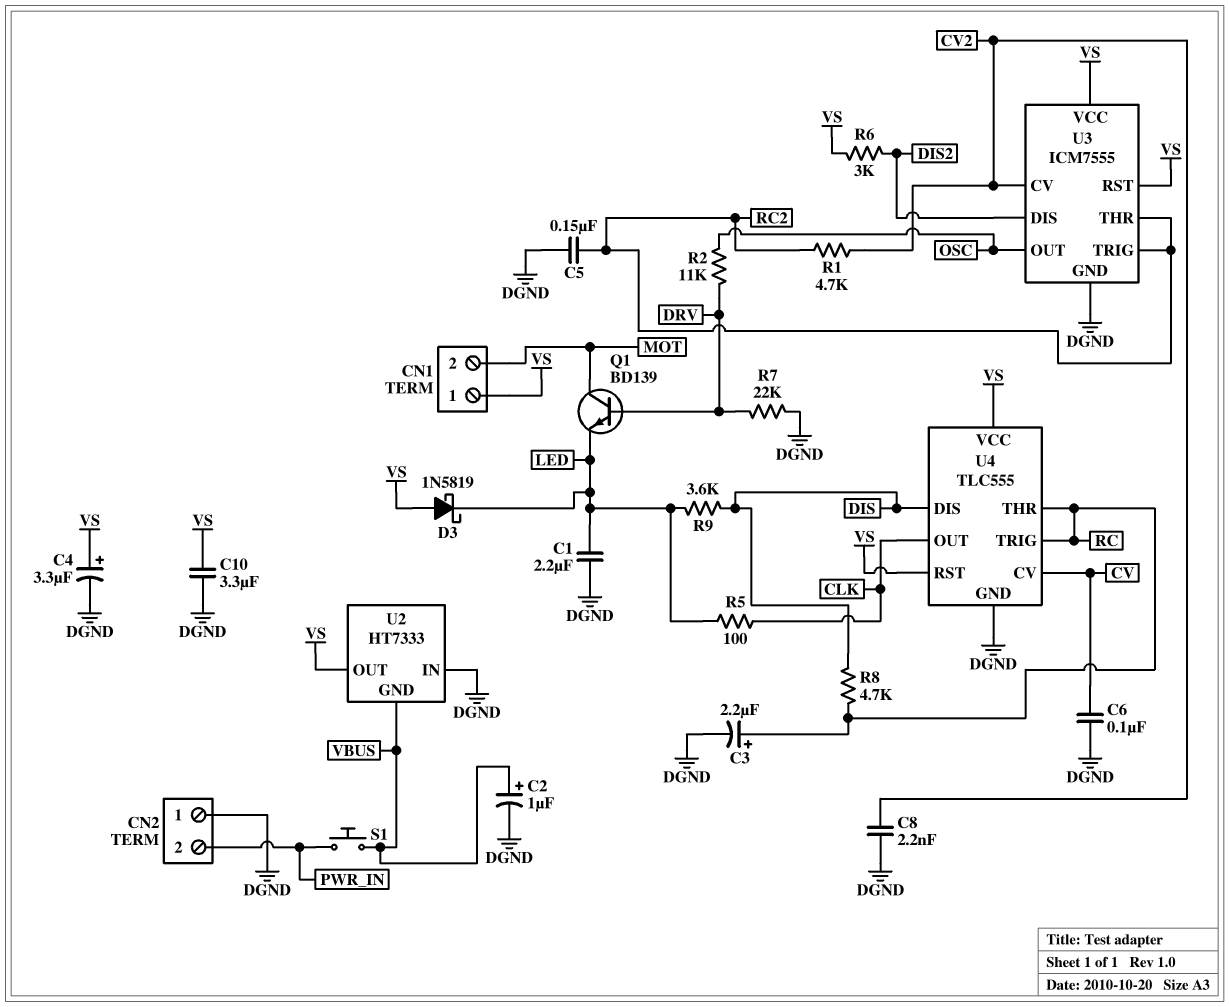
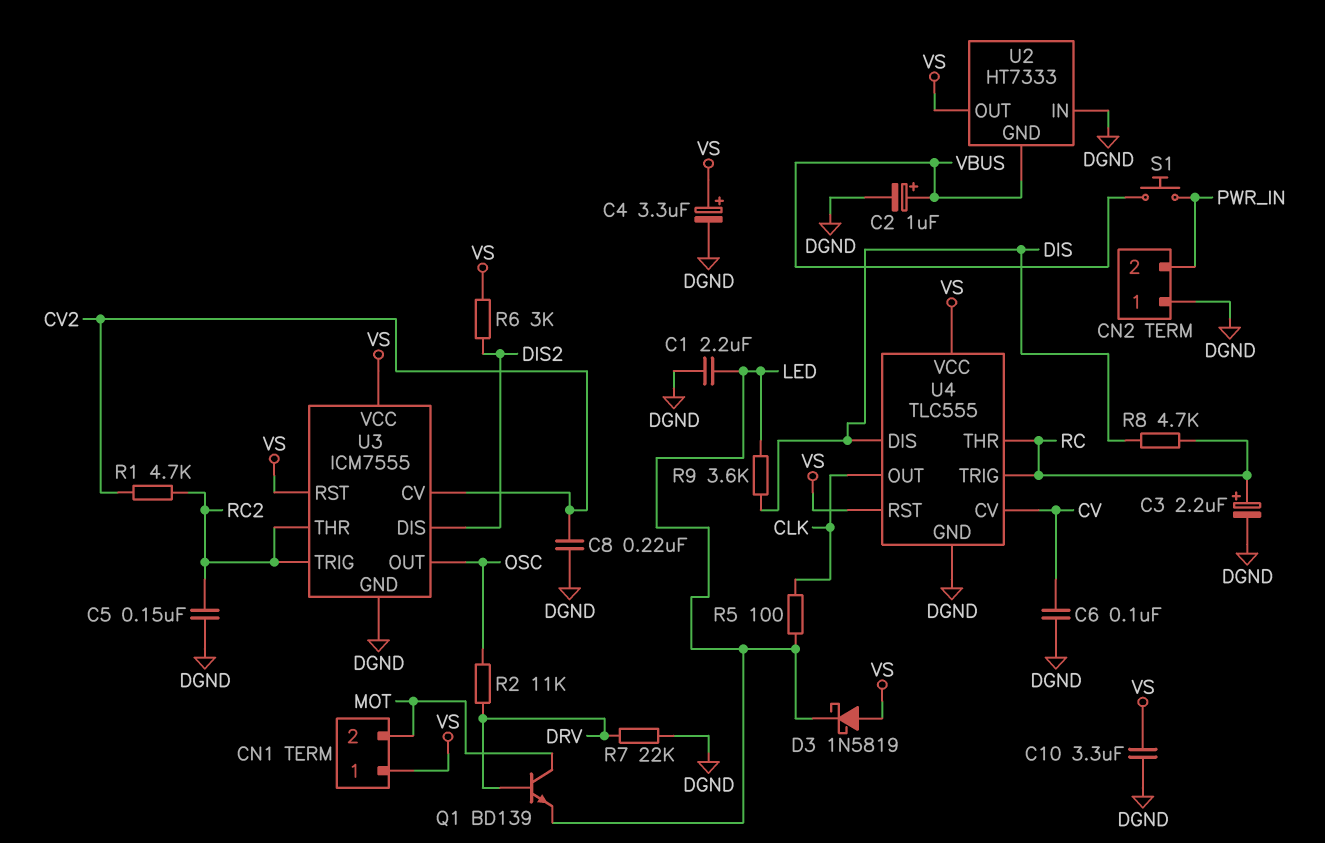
C8: 2.2nF (CV2, DGND) -> 220nF (CV2, DGND)

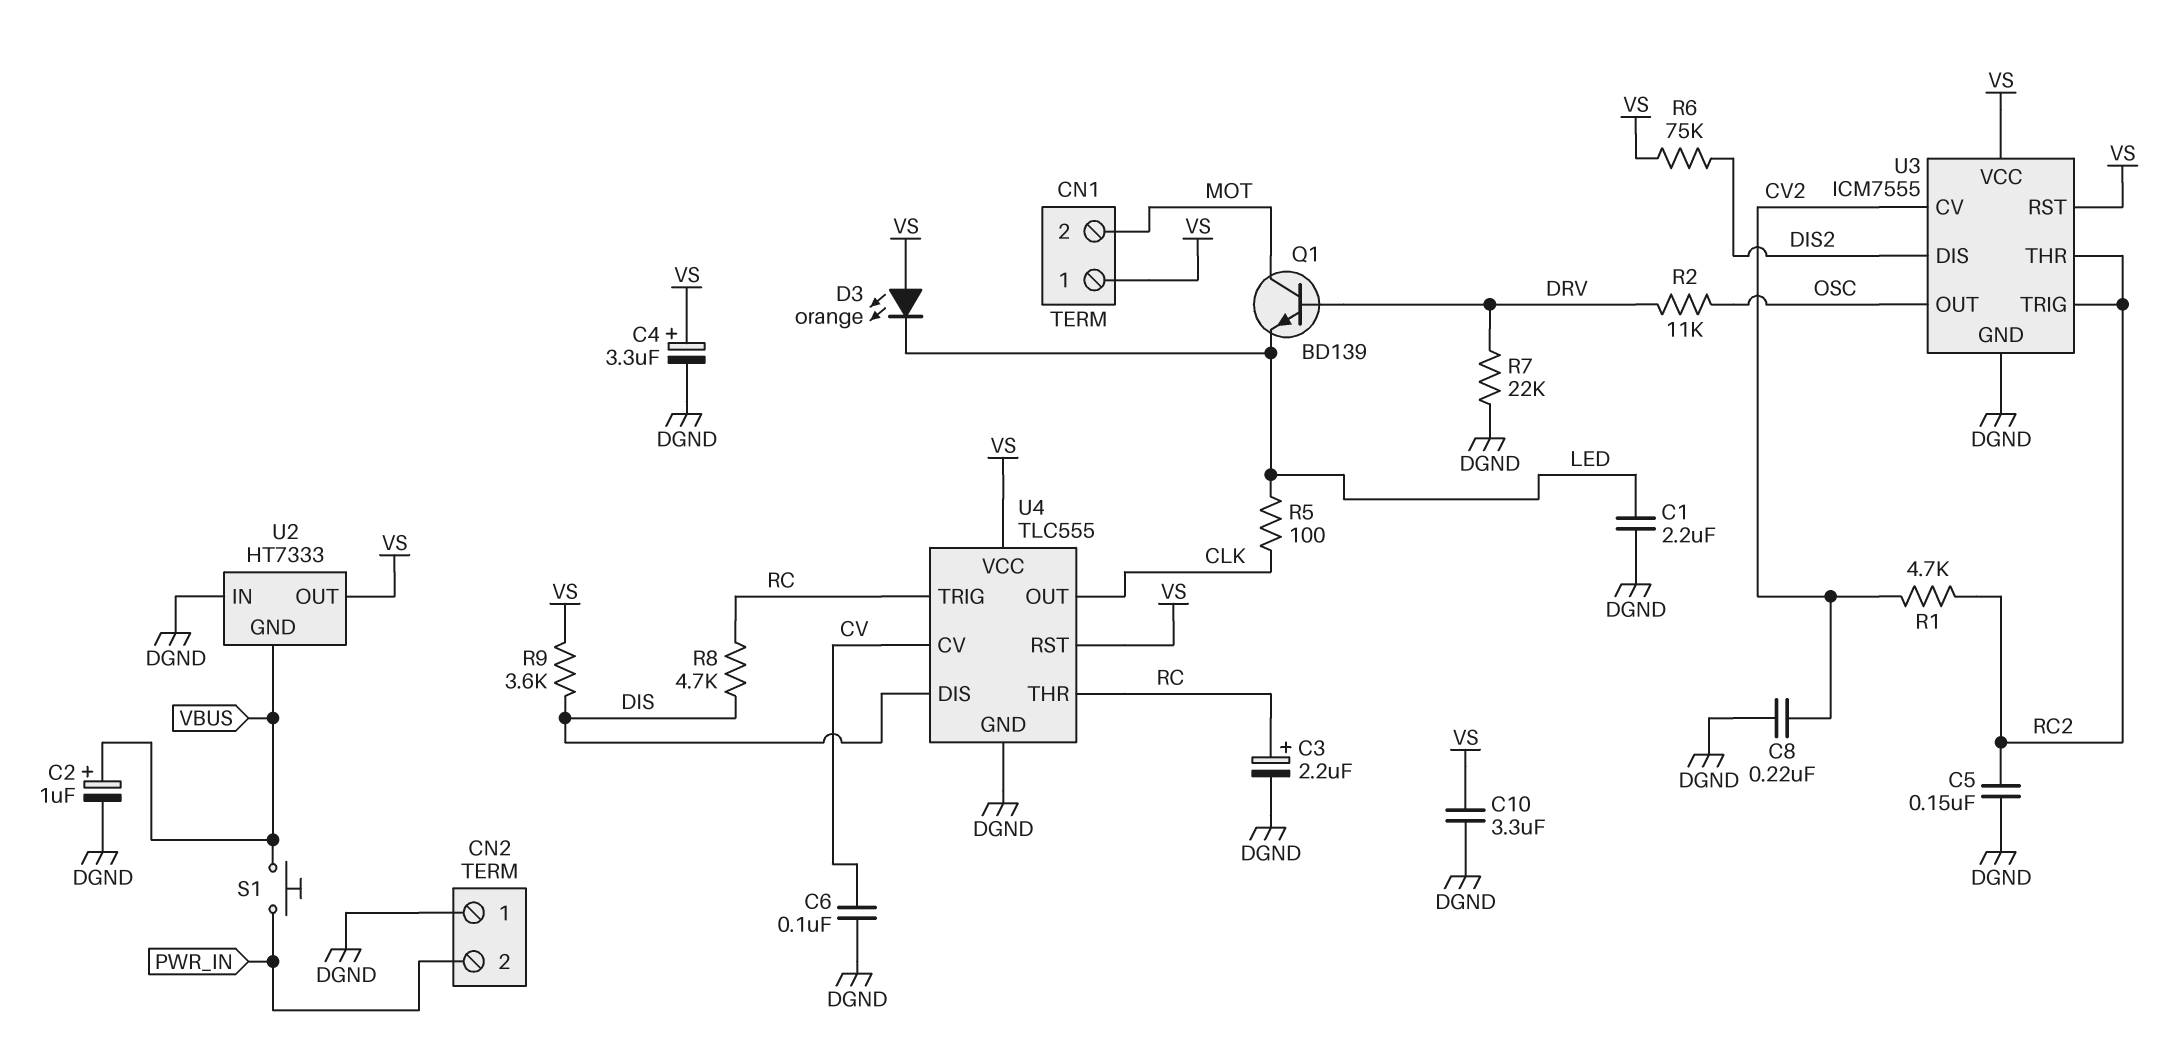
D3: schottky 1N5819 (A VS, K LED) -> LED orange (A VS, K LED)
R6: 3k (DIS2, VS) -> 75k (DIS2, VS)
R9: 3.6k (DIS, LED) -> 3.6k (DIS, VS)

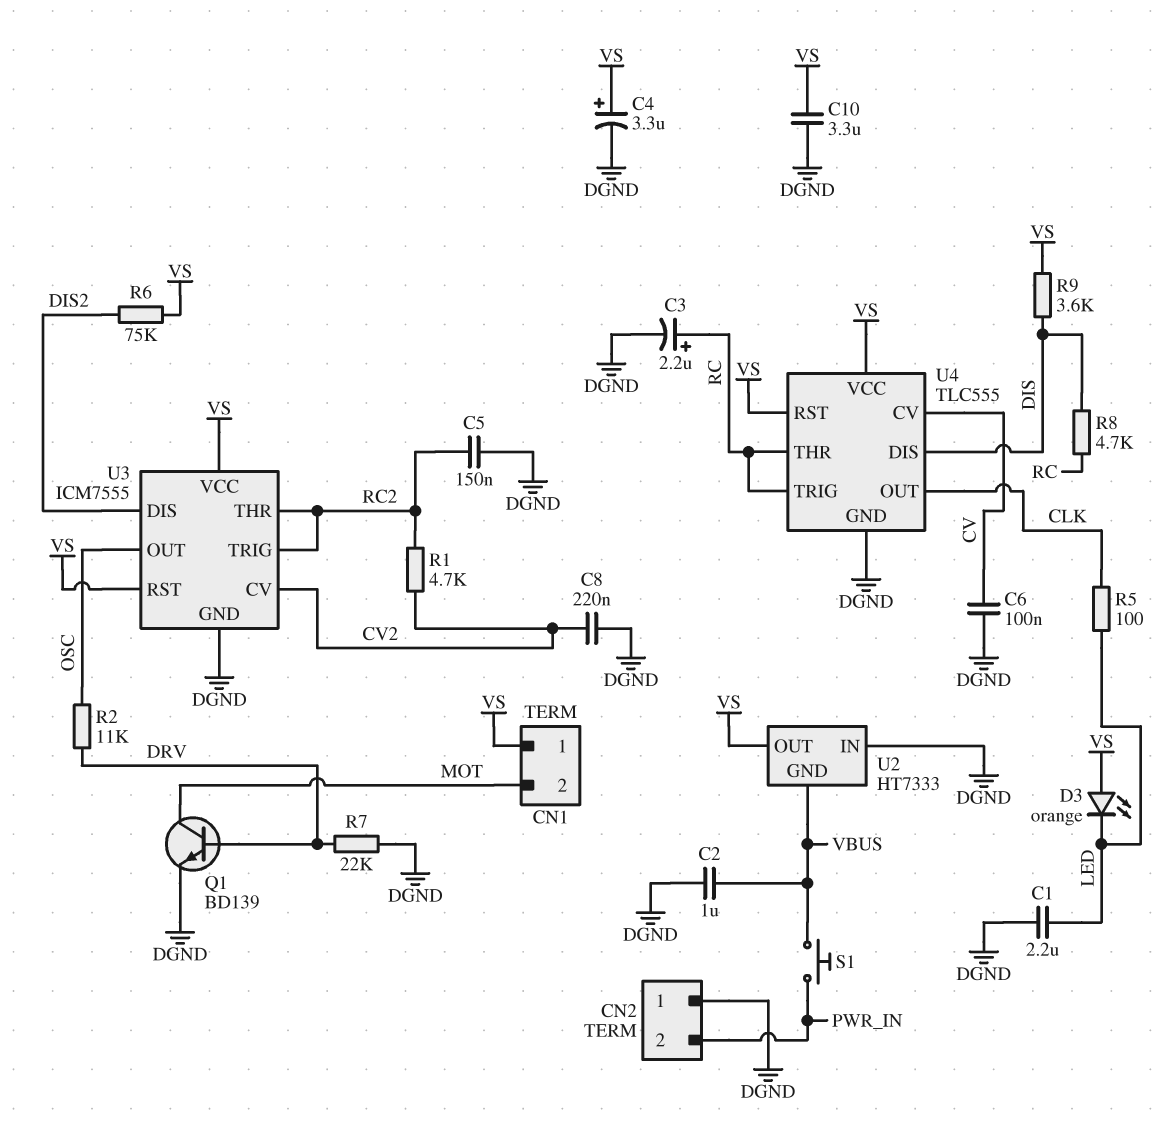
C2: 1uF (plus VBUS, minus DGND) -> 1uF (DGND, VBUS)
Q1: NPN BD139 (B DRV, C MOT, E LED) -> NPN BD139 (B DRV, C MOT, E DGND)

